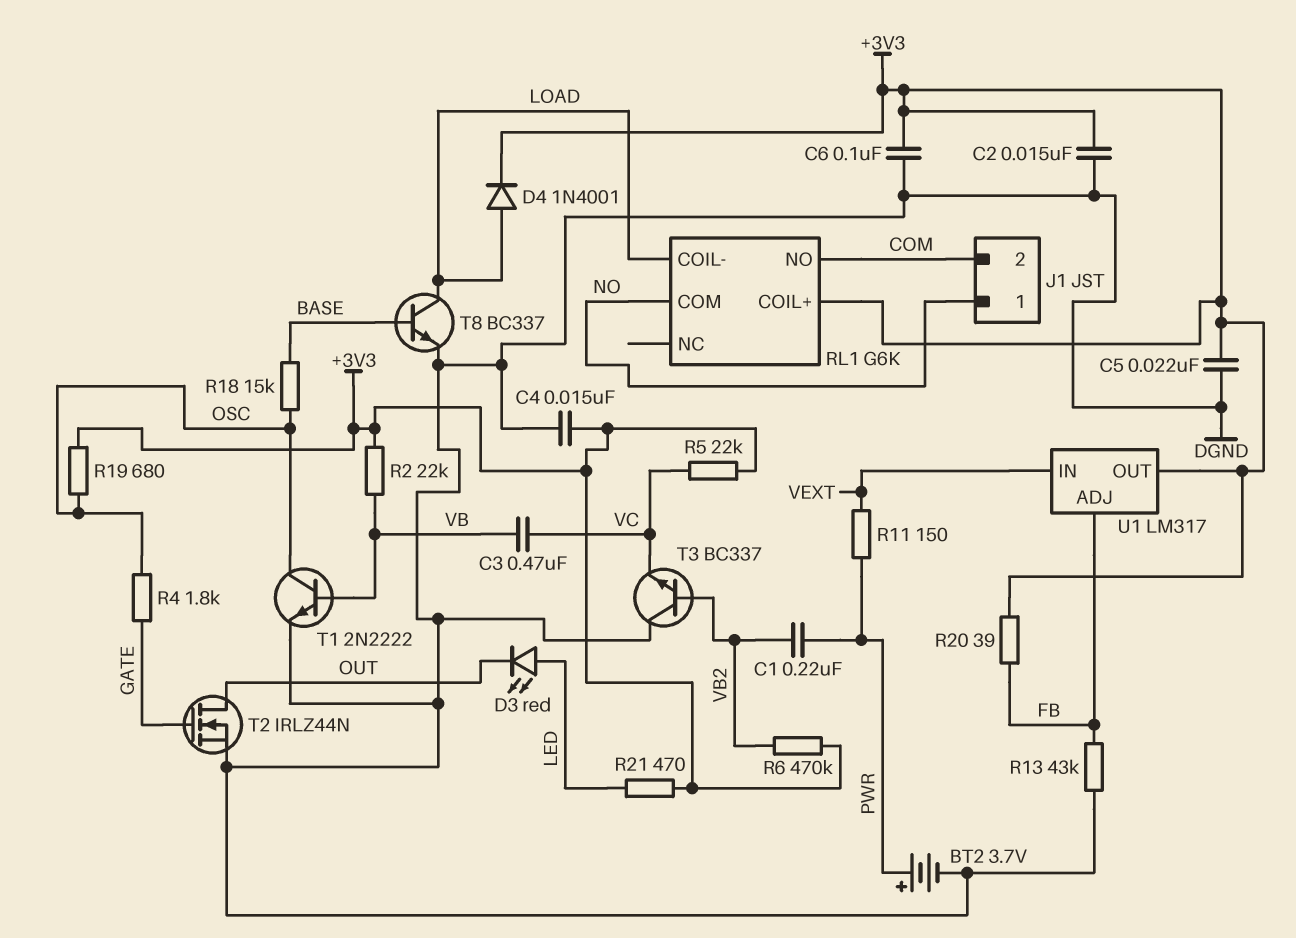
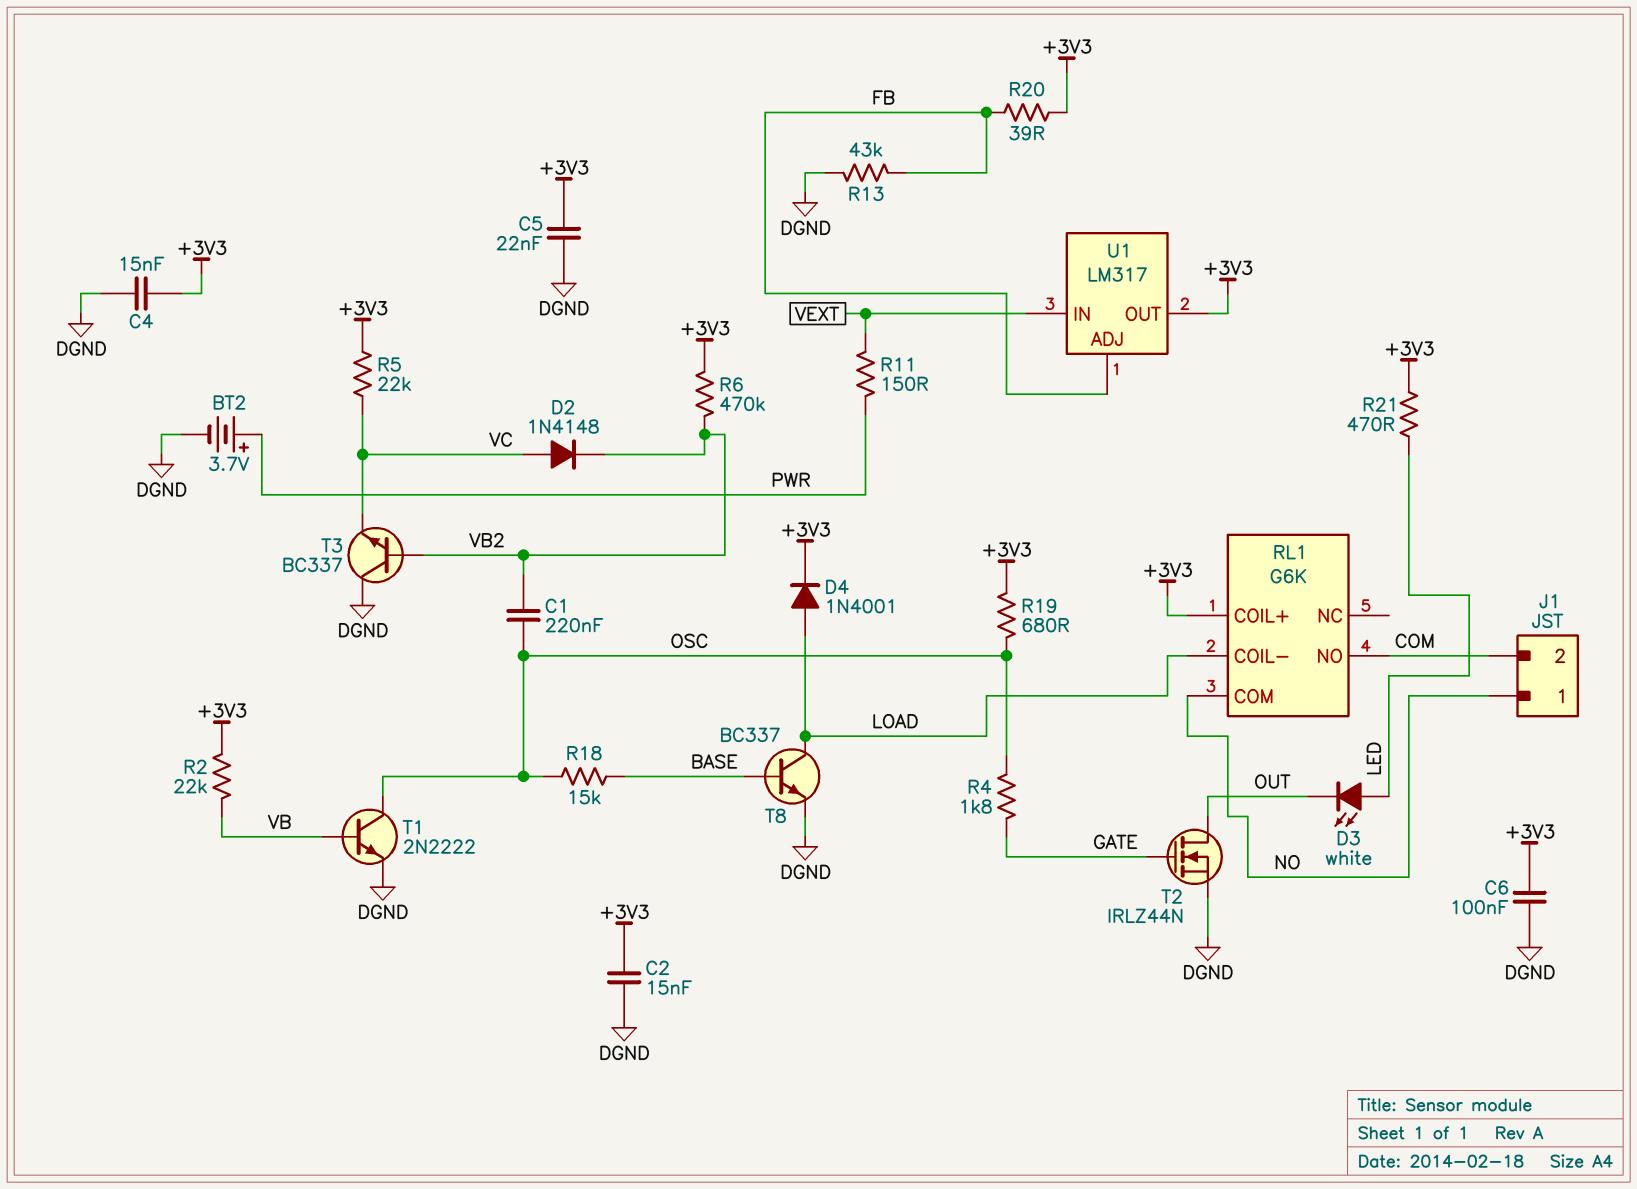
C1: 220nF (PWR, VB2) -> 220nF (OSC, VB2)
C3: 470nF (VB, VC) -> none
D2: none -> diode 1N4148 (A VC, K VB2)
D3: LED red (A LED, K OUT) -> LED white (A LED, K OUT)

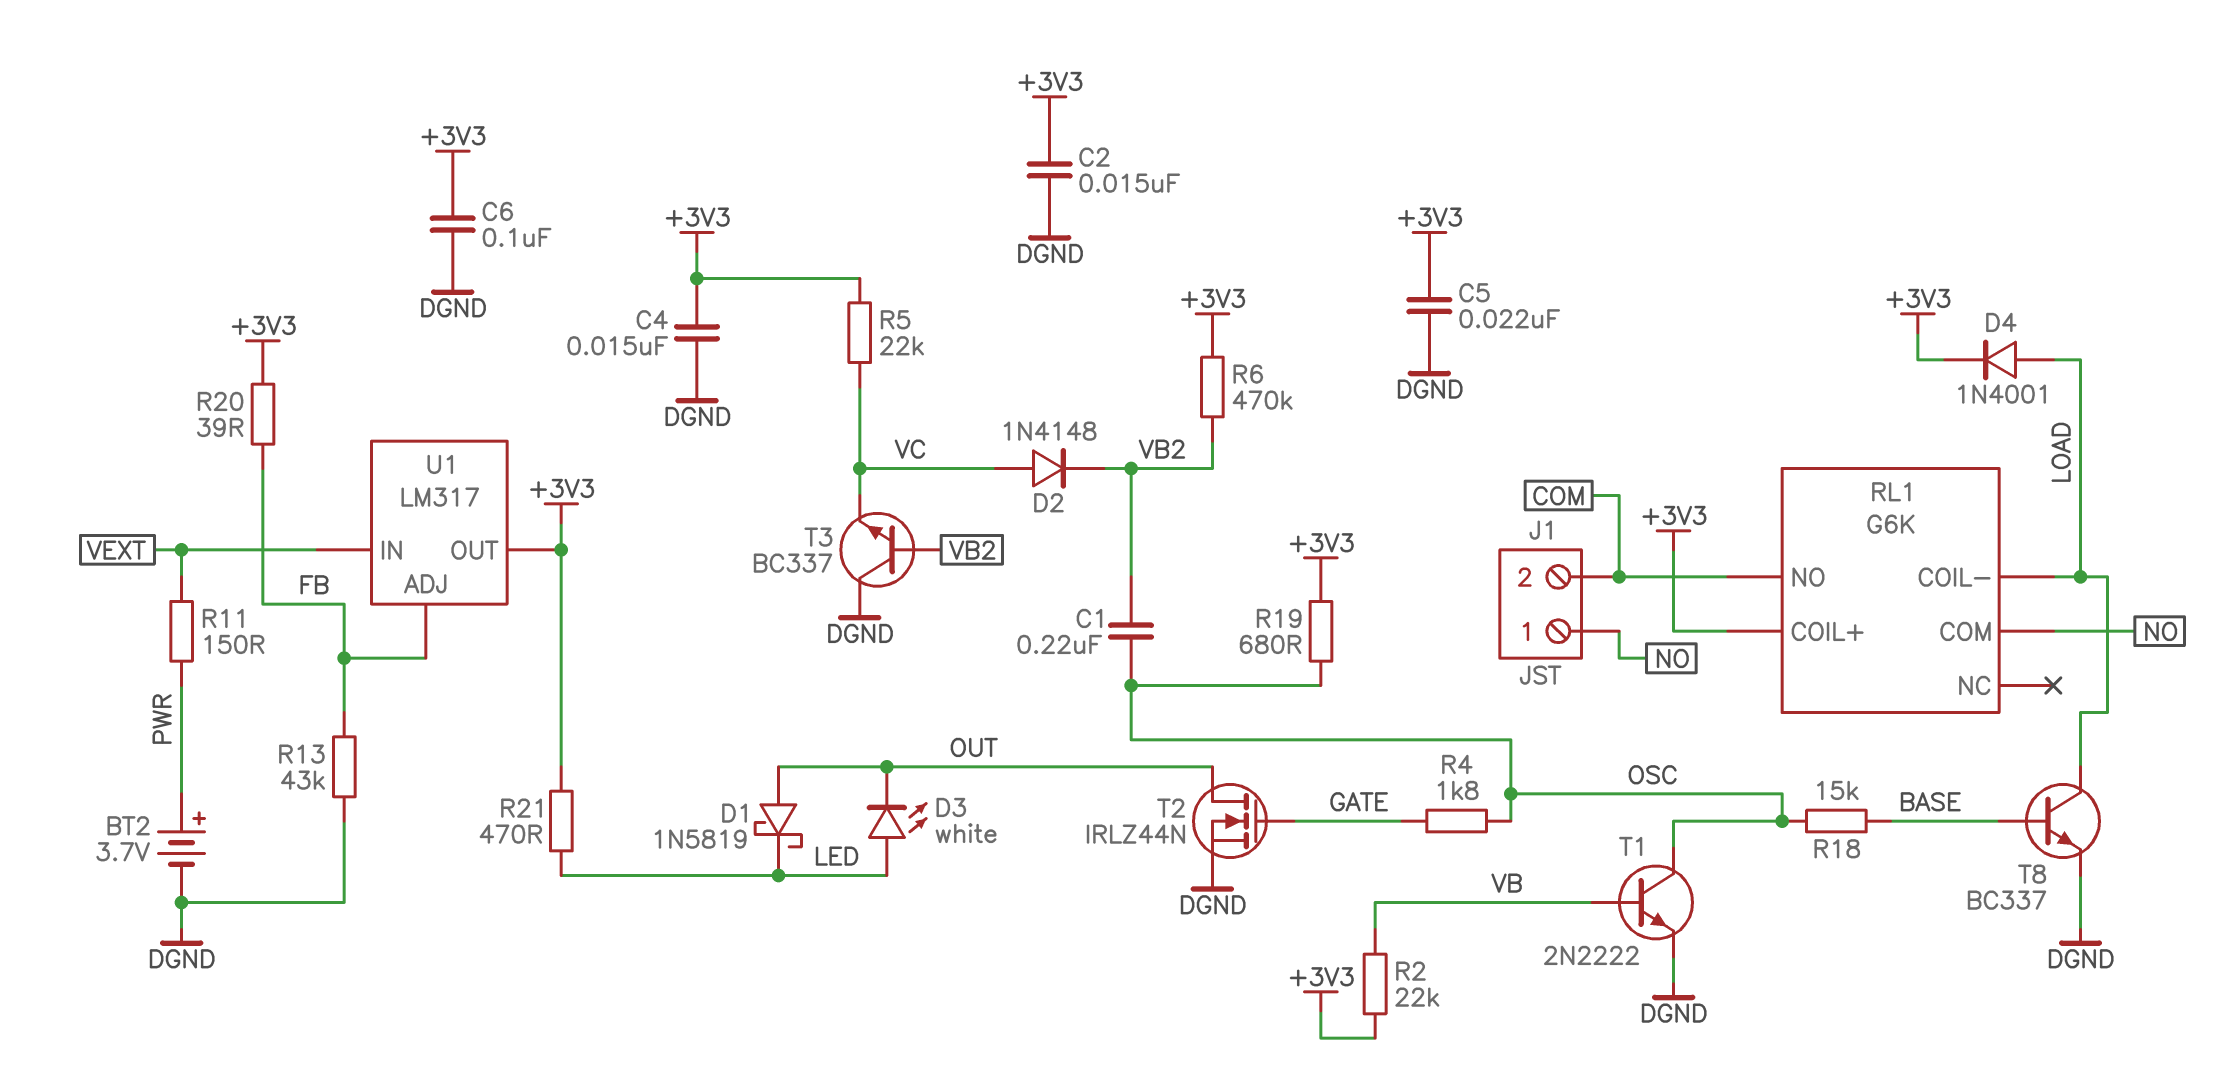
D1: none -> schottky 1N5819 (A OUT, K LED)

